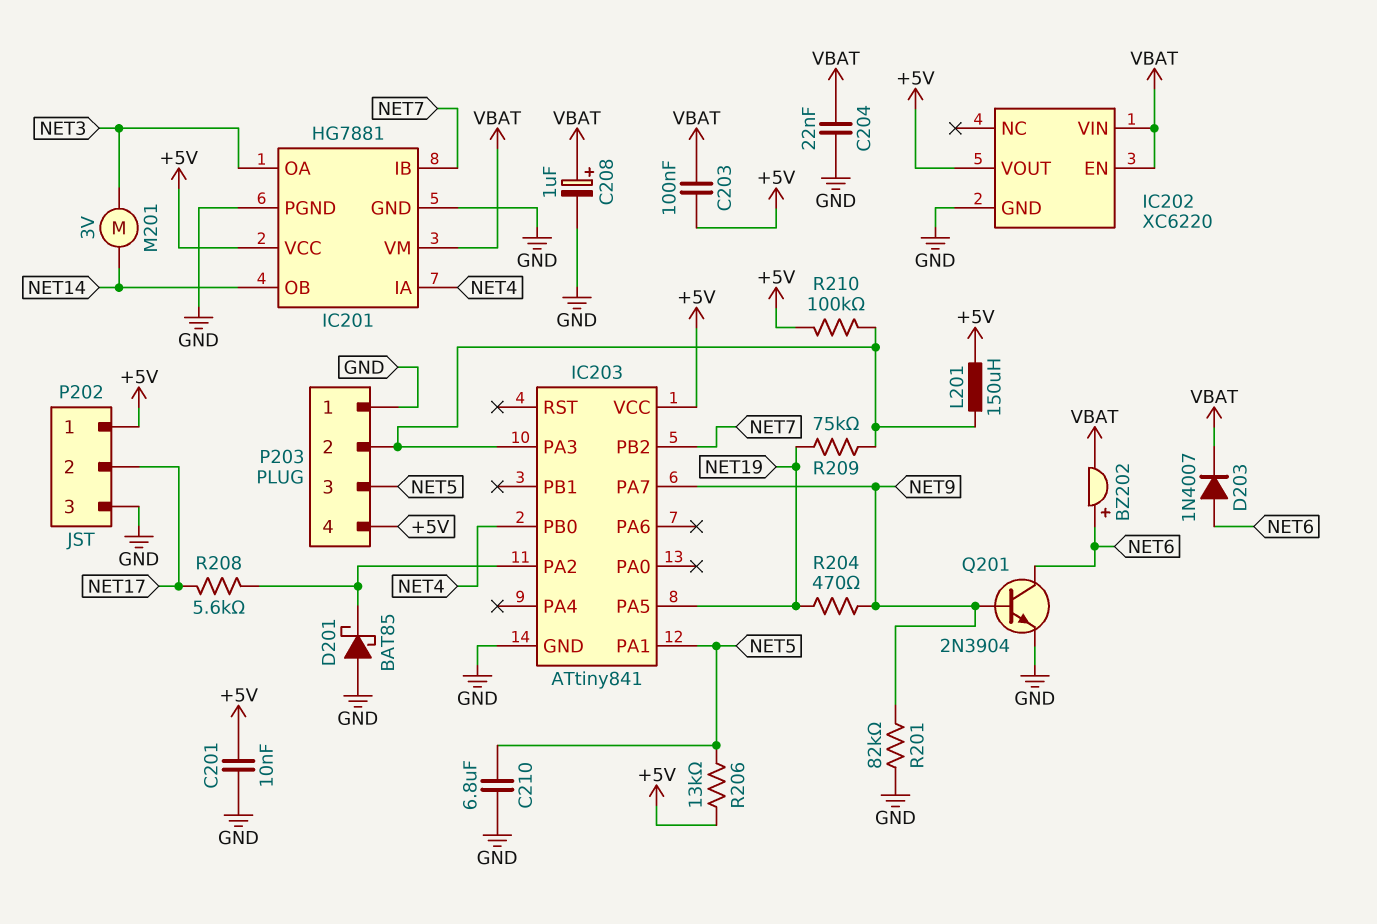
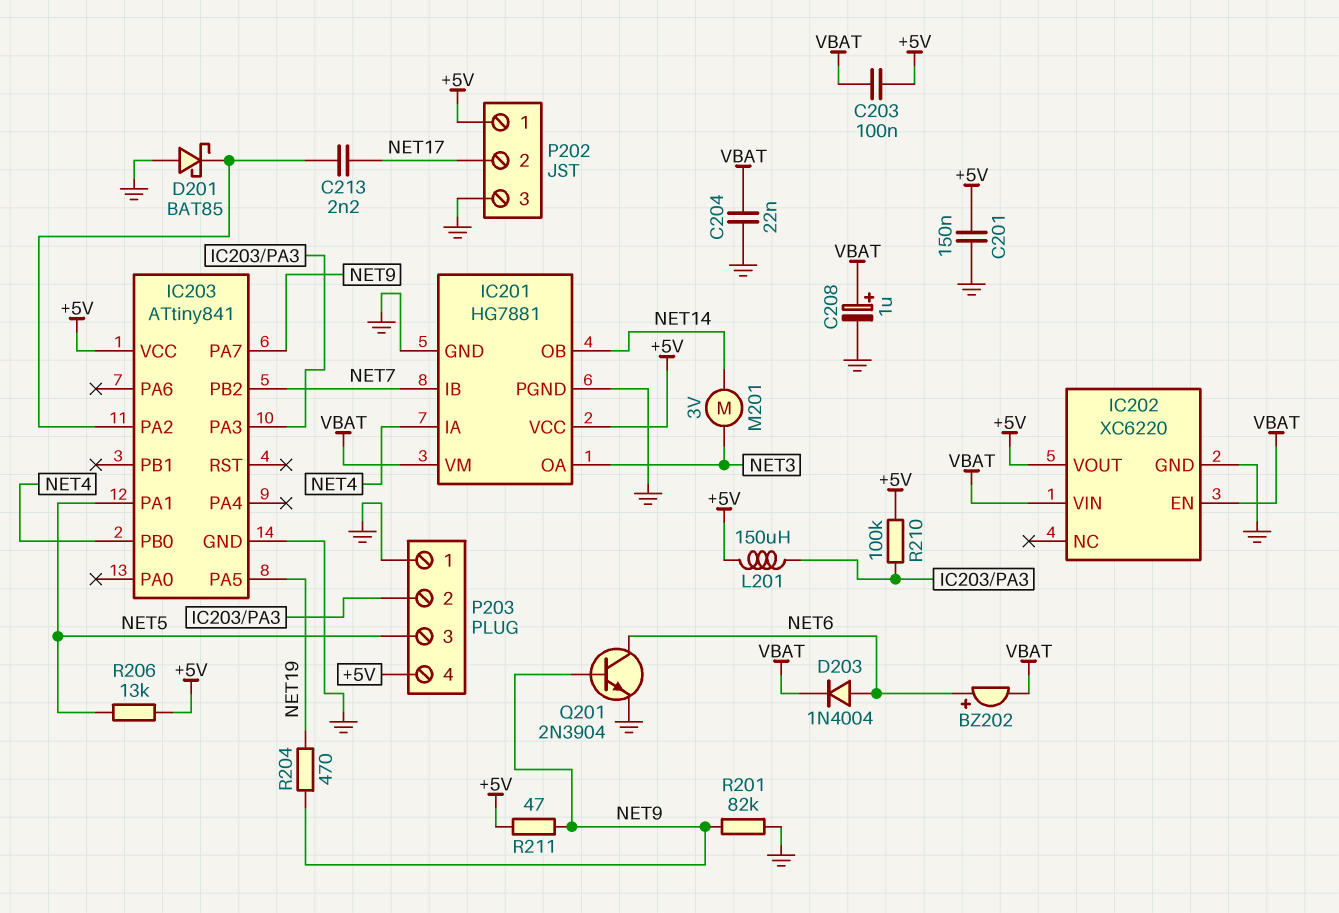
C201: 10nF (+5V, GND) -> 150nF (+5V, GND)
C210: 6.8uF (GND, NET5) -> none
C213: none -> 2.2nF (IC203/PA2, NET17)
D203: diode 1N4007 (A NET6, K VBAT) -> diode 1N4004 (A NET6, K VBAT)
R208: 5.6k (IC203/PA2, NET17) -> none
R209: 75k (IC203/PA3, NET19) -> none
R211: none -> 47 (+5V, NET9)

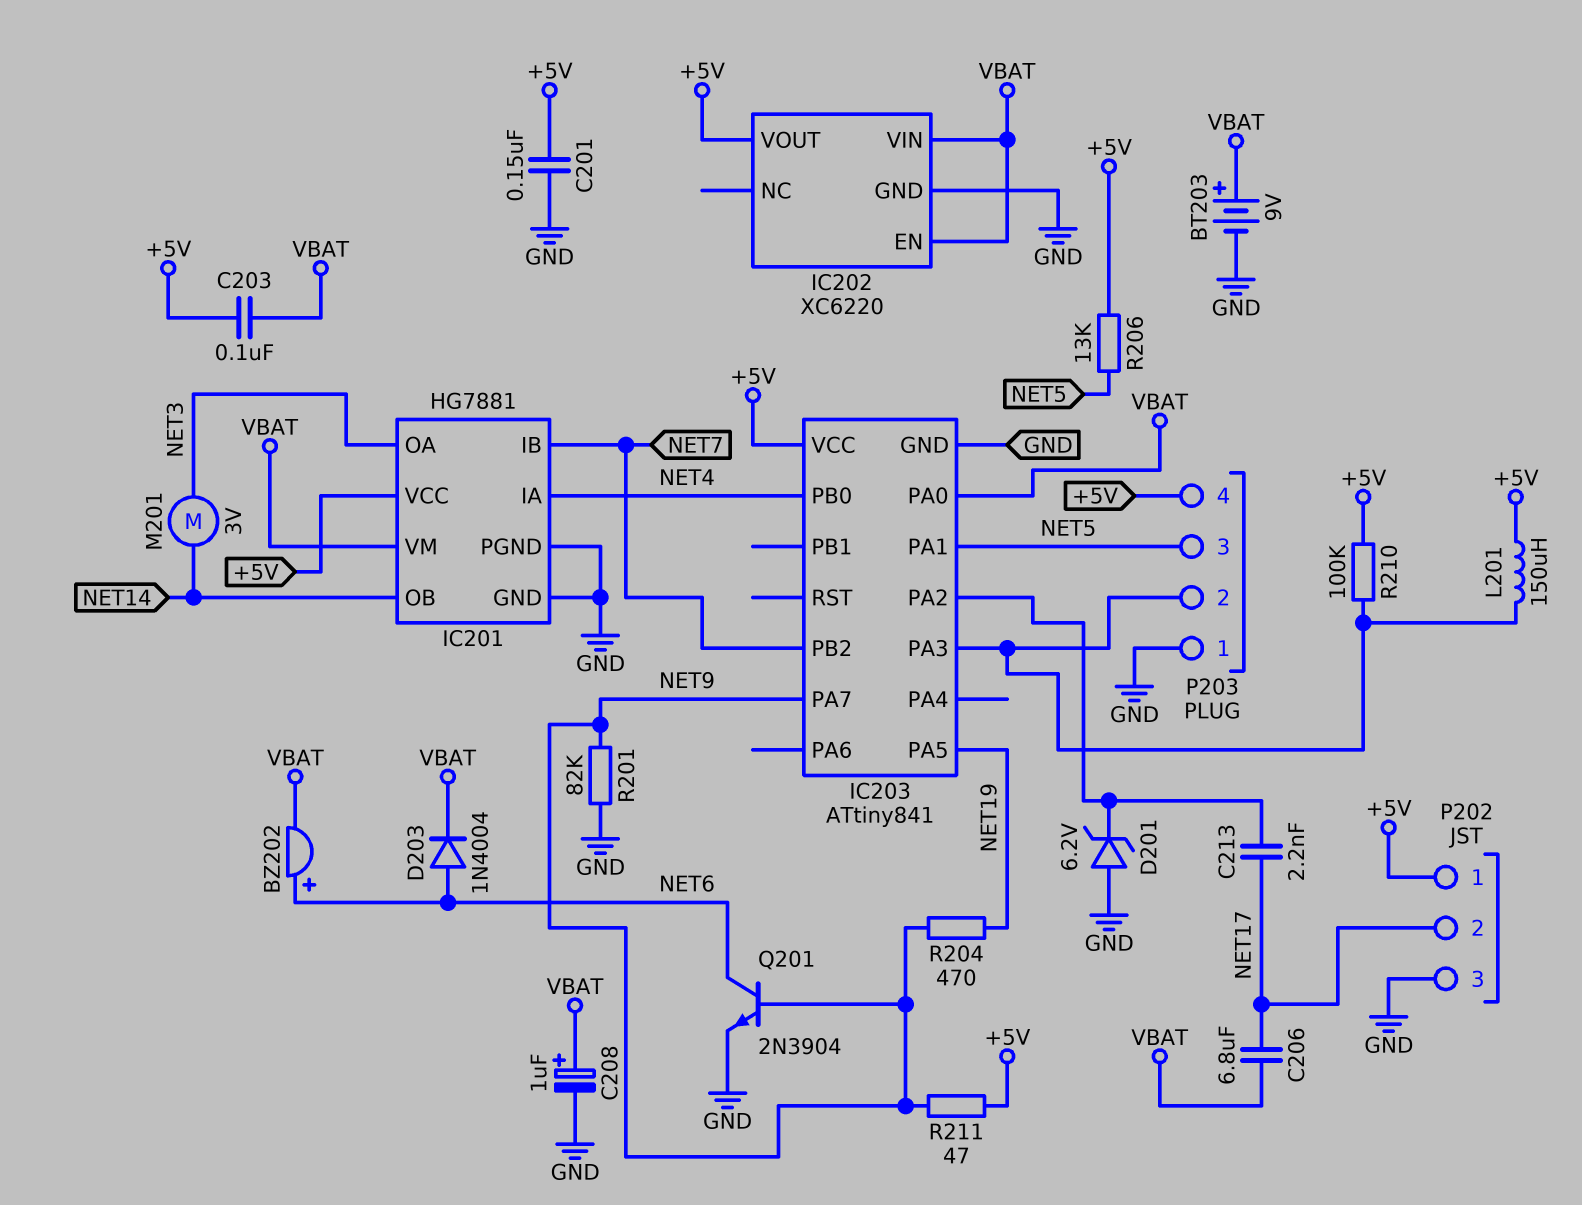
BT203: none -> 9V (plus VBAT, minus GND)
C204: 22nF (GND, VBAT) -> none
C206: none -> 6.8uF (NET17, VBAT)
D201: schottky BAT85 (A GND, K IC203/PA2) -> zener 6.2V (A GND, K IC203/PA2)
IC203 pin PA0: none -> VBAT

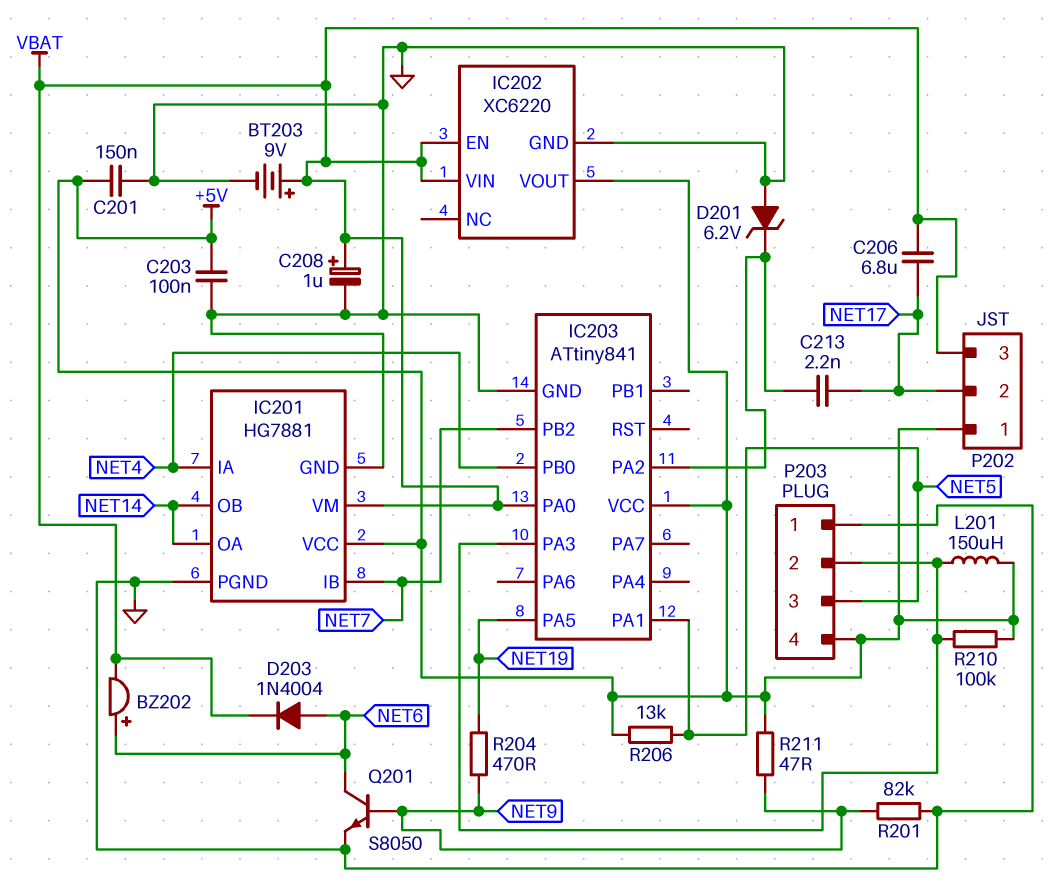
C203: 100nF (+5V, VBAT) -> 100nF (+5V, GND)
IC201 pin OA: NET3 -> NET14
IC203 pin PA7: NET9 -> none
M201: motor 3V (NET3, NET14) -> none
P202 pin 3: GND -> VBAT
Q201: NPN 2N3904 (B NET9, C NET6, E GND) -> NPN S8050 (B NET9, C NET6, E GND)

